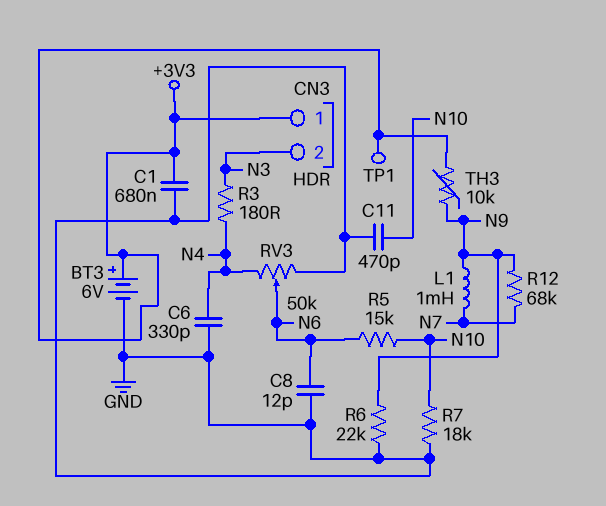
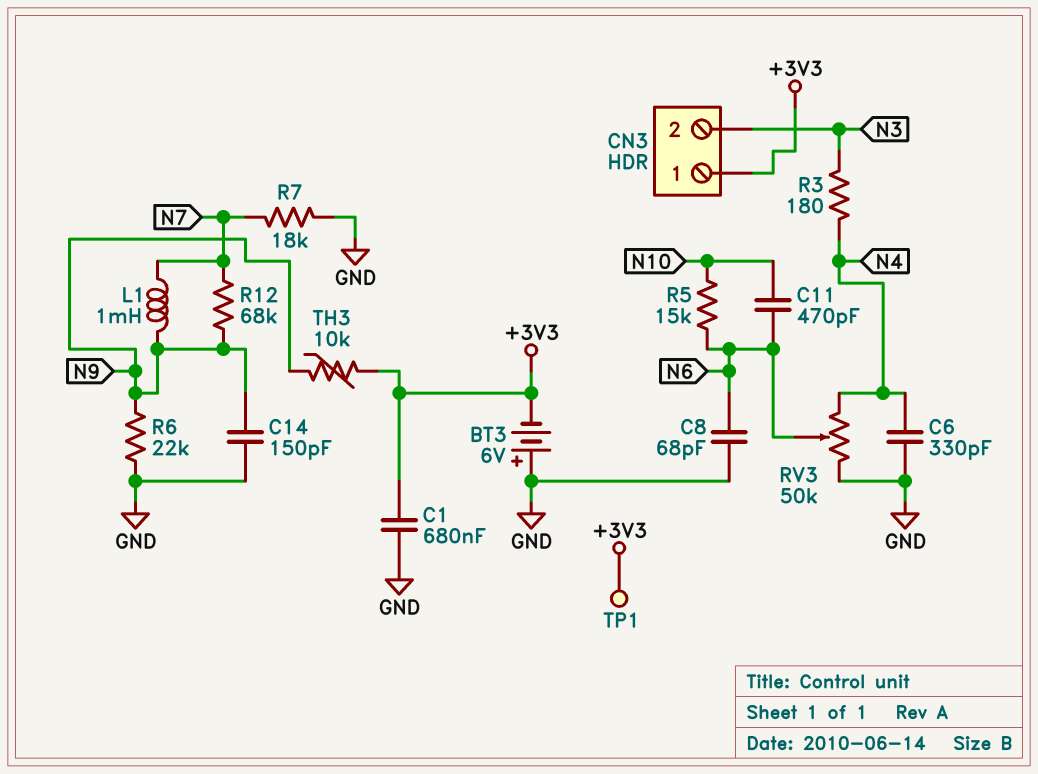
BT3: 6V (plus +3V3, minus GND) -> 6V (plus GND, minus +3V3)
C8: 12pF (GND, N6) -> 68pF (GND, N6)
C11: 470pF (GND, N10) -> 470pF (N6, N10)
C14: none -> 150pF (GND, N9)
R7: 18k (GND, N10) -> 18k (GND, N7)

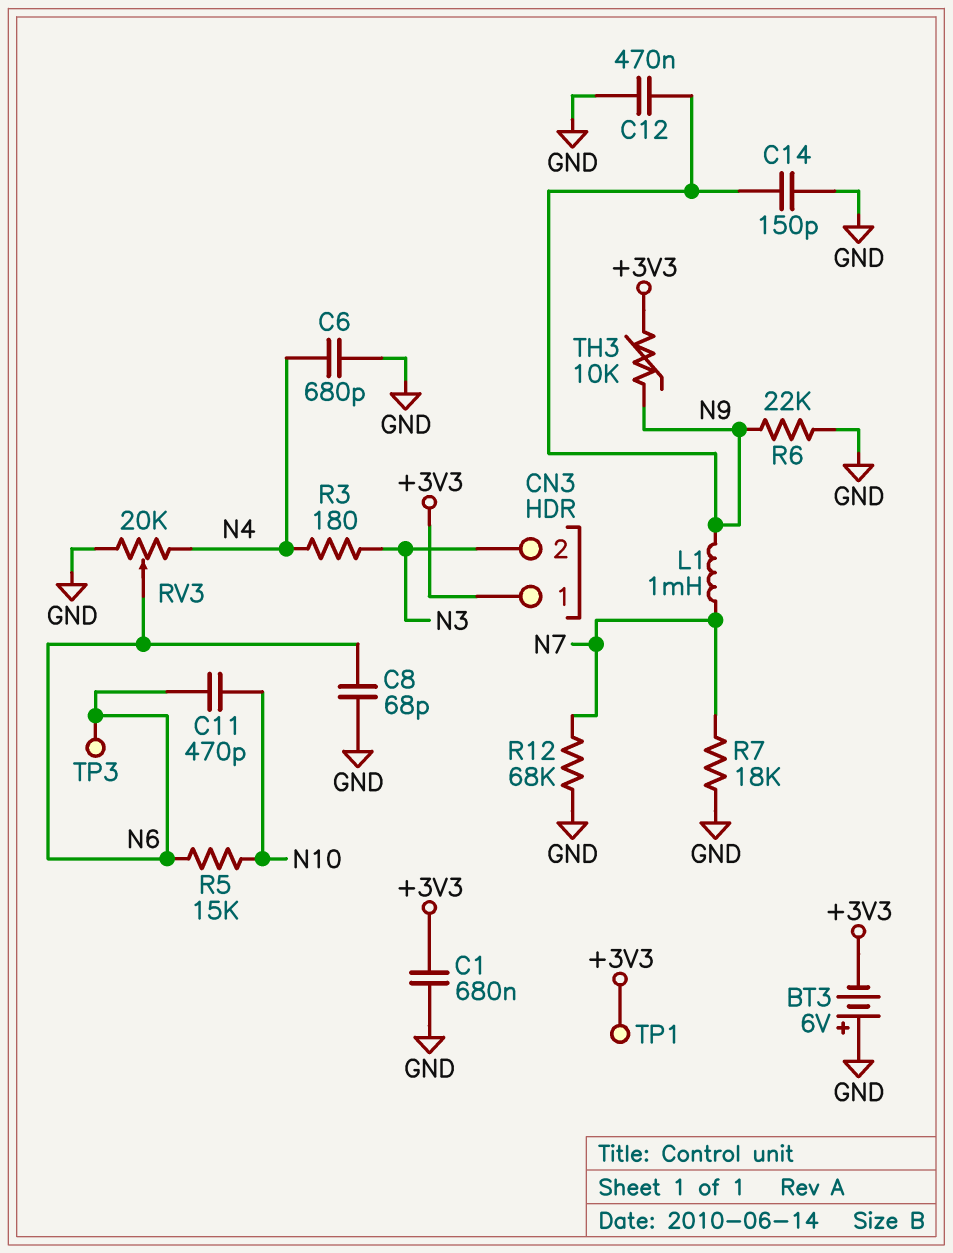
C6: 330pF (GND, N4) -> 680pF (GND, N4)
C12: none -> 470nF (GND, N9)
R12: 68k (N7, N9) -> 68k (GND, N7)
RV3: 50k (GND, N4, wiper N6) -> 20k (GND, N4, wiper N6)
TP3: none -> test point (N6)

